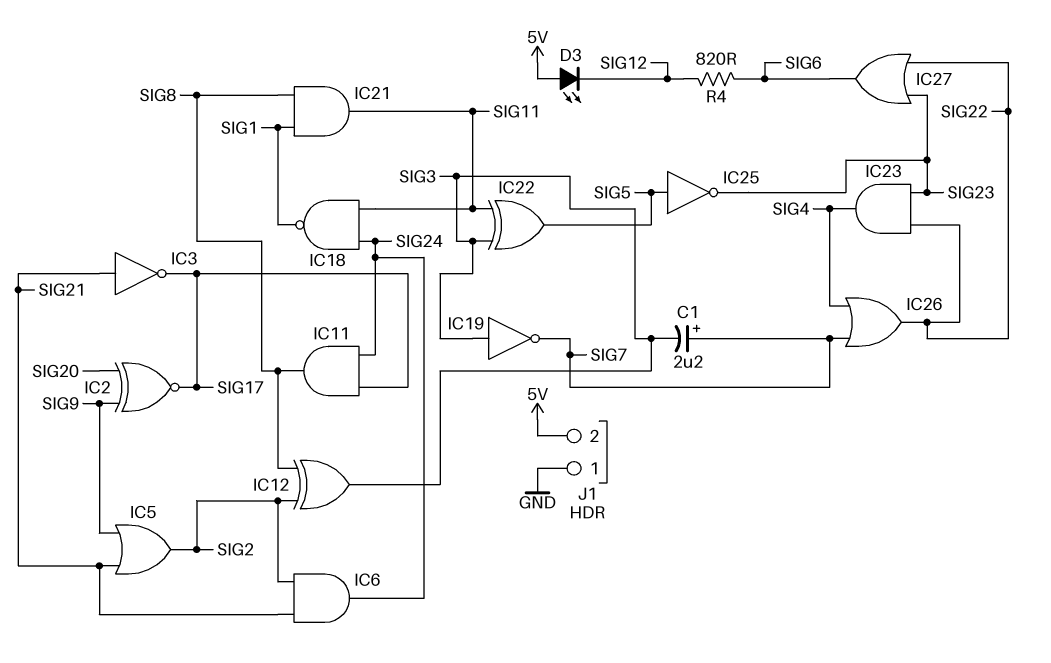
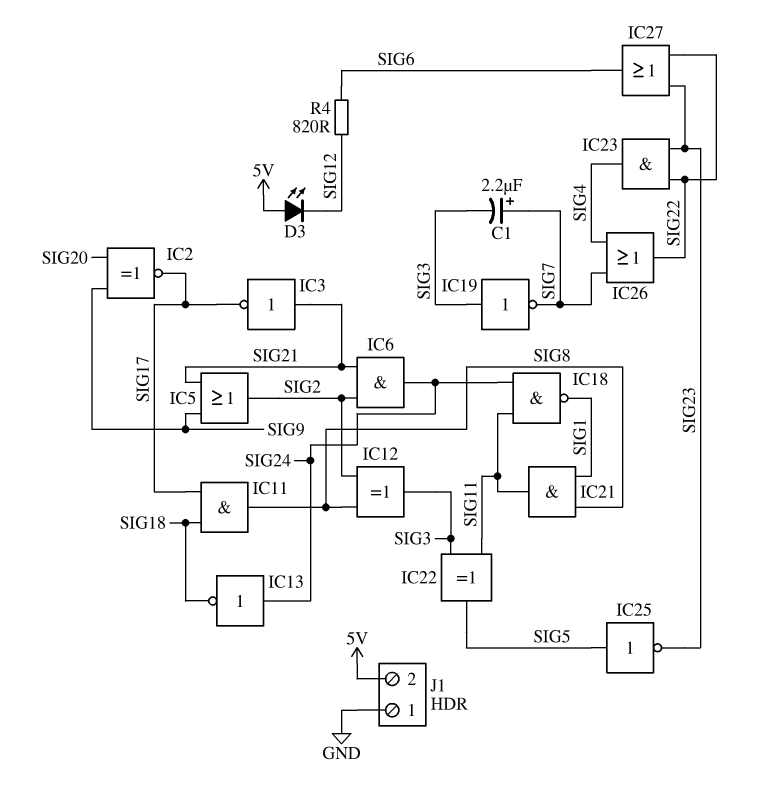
IC11: AND (in SIG17, in SIG24, out SIG8) -> AND (in SIG17, in SIG18, out SIG8)
IC13: none -> NOT (in SIG24, out SIG18)

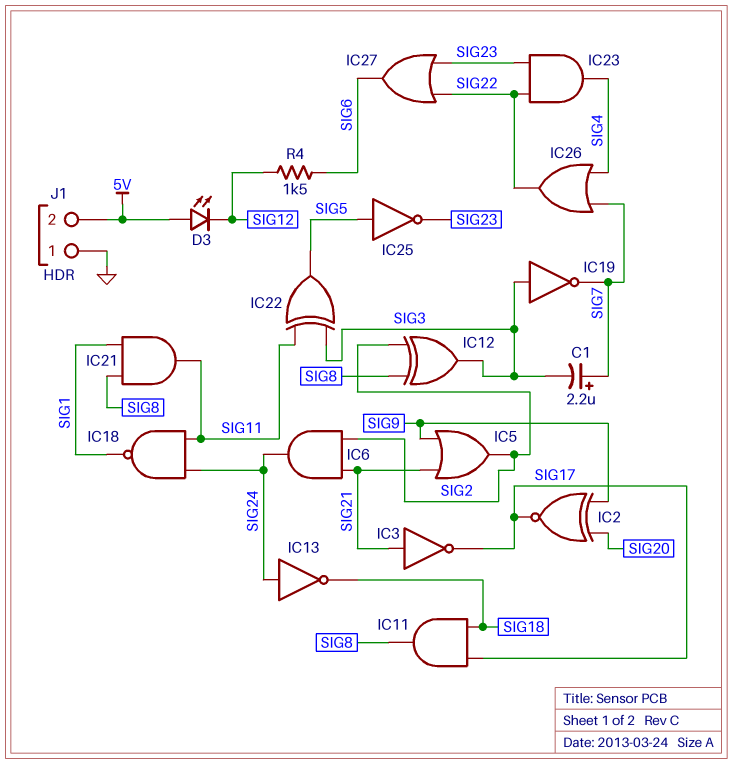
R4: 820 (SIG6, SIG12) -> 1.5k (SIG6, SIG12)

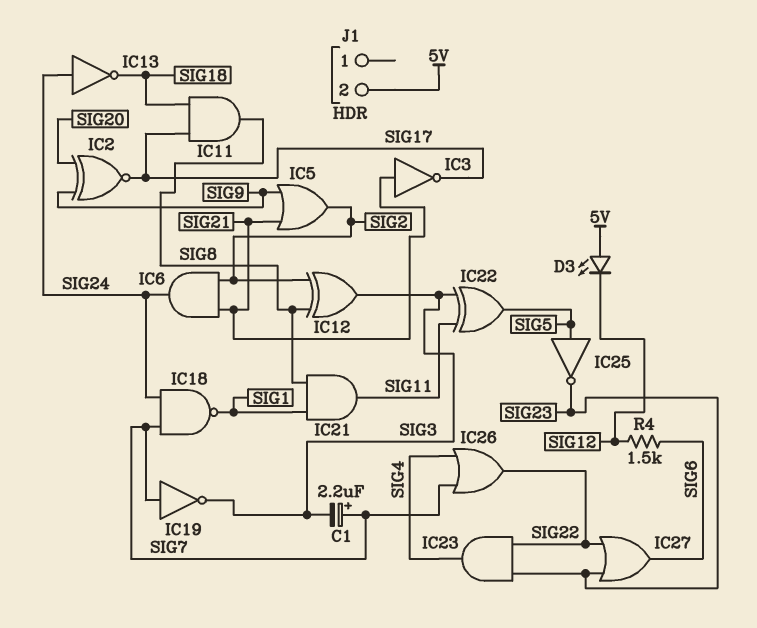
IC18: NAND (in SIG11, in SIG24, out SIG1) -> NAND (in SIG7, in SIG24, out SIG1)
IC19: NOT (in SIG3, out SIG7) -> NOT (in SIG7, out SIG3)
J1 pin 1: GND -> none

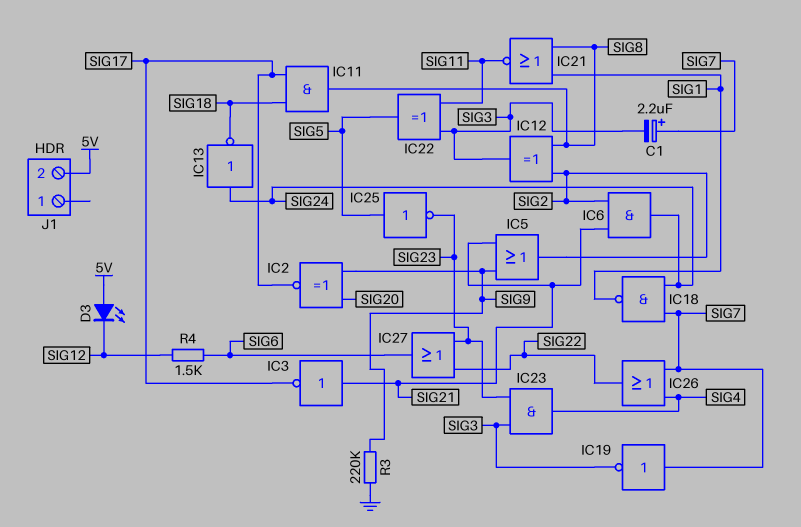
IC21: AND (in SIG1, in SIG8, out SIG11) -> NOR (in SIG1, in SIG8, out SIG11)
IC23: AND (in SIG22, in SIG23, out SIG4) -> AND (in SIG3, in SIG23, out SIG4)
R3: none -> 220k (GND, SIG9)

